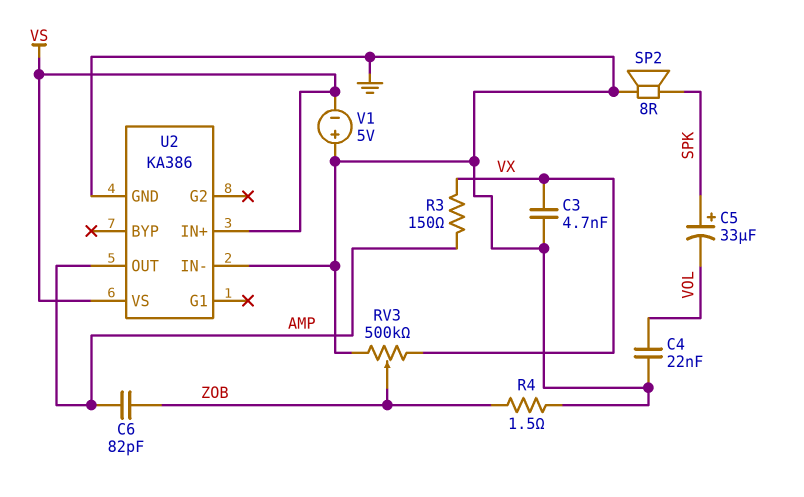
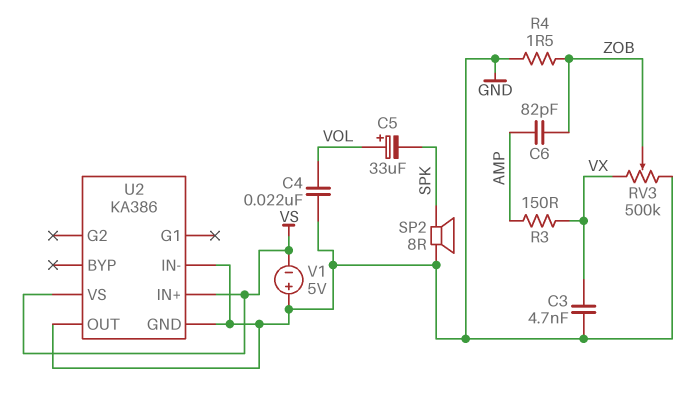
C5: 33uF (plus SPK, minus VOL) -> 33uF (plus VOL, minus SPK)
U2 pin OUT: AMP -> GND

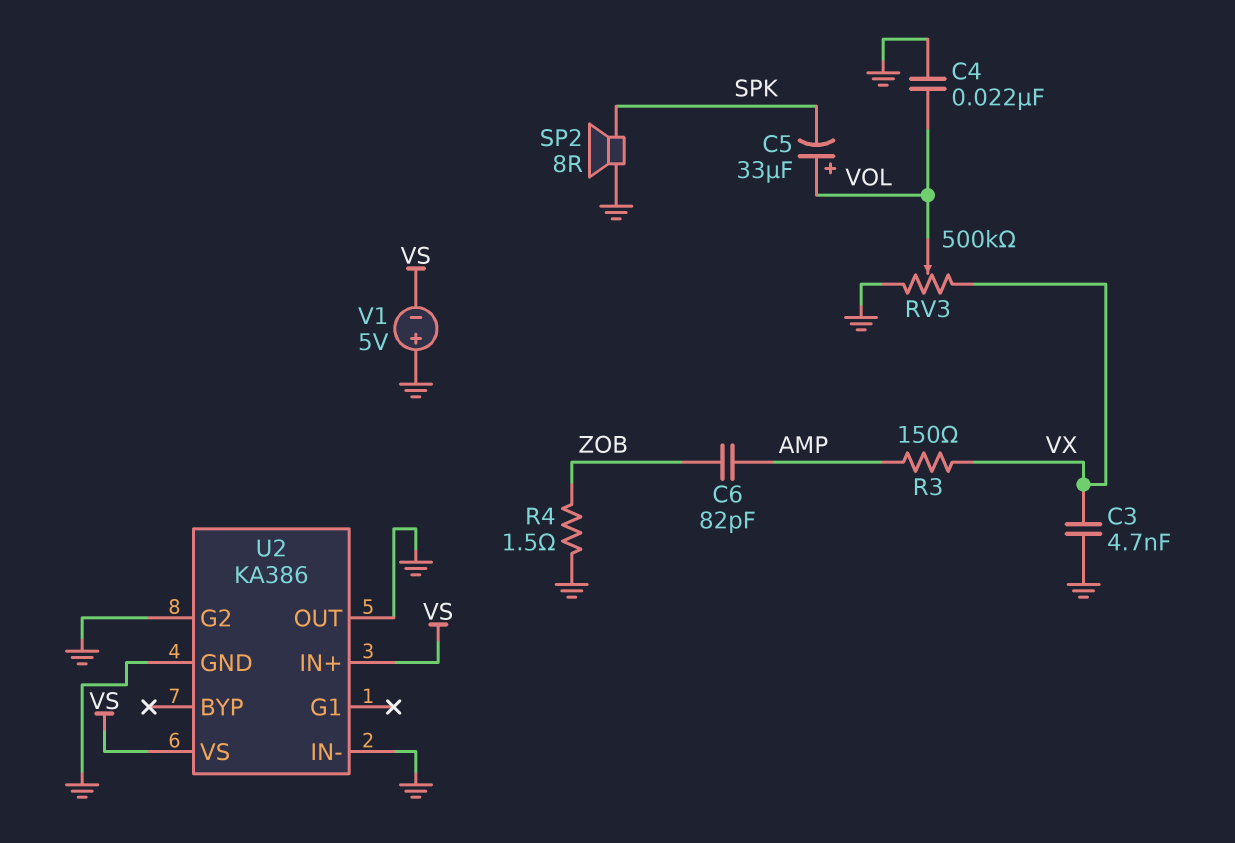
RV3: 500k (GND, VX, wiper ZOB) -> 500k (GND, VX, wiper VOL)
U2 pin G2: none -> GND

